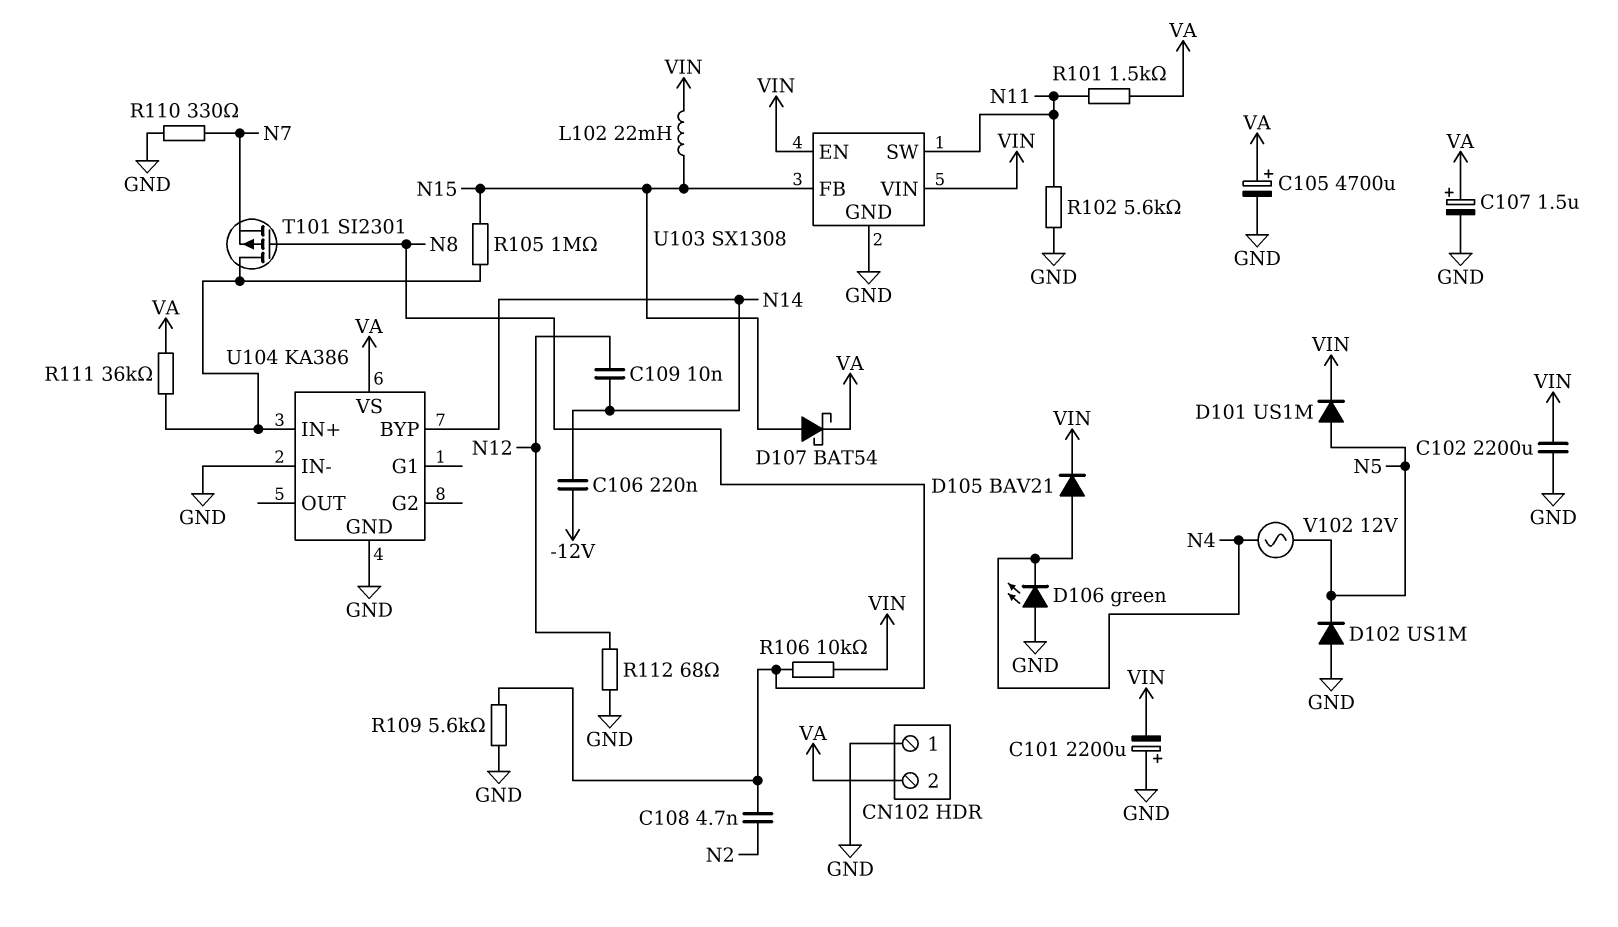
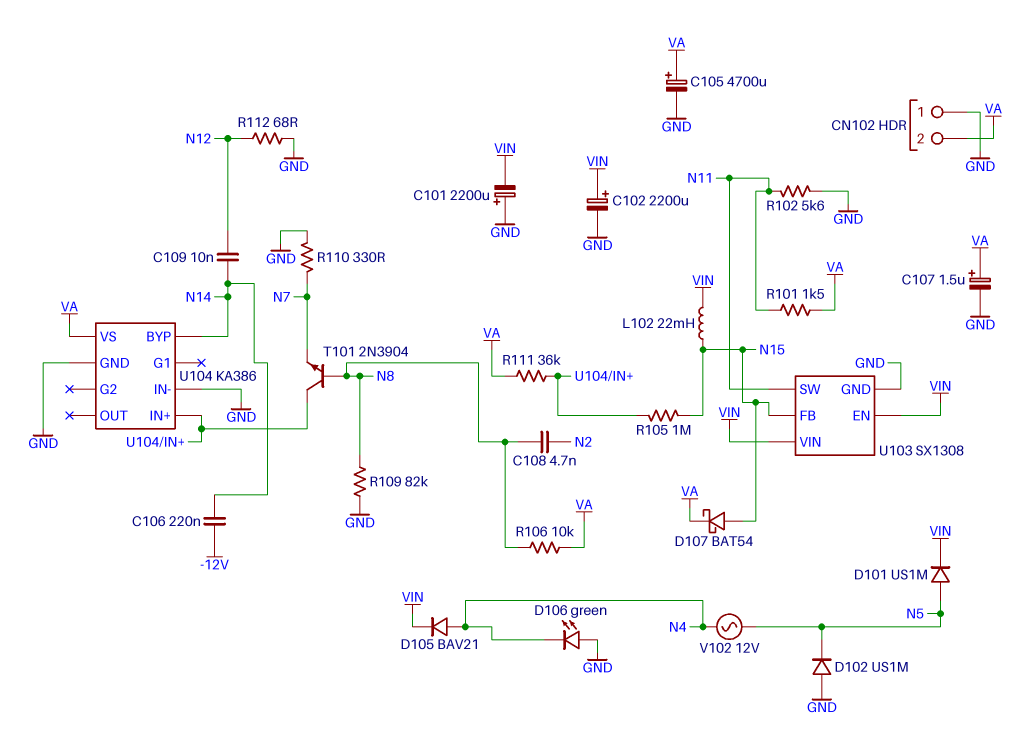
C102: 2200uF (GND, VIN) -> 2200uF (plus VIN, minus GND)
R106: 10k (N8, VIN) -> 10k (N8, VA)
R109: 5.6k (GND, N8) -> 82k (GND, N8)
T101: PMOS SI2301 (G N8, D U104/IN+, S N7) -> NPN 2N3904 (B N8, C U104/IN+, E N7)

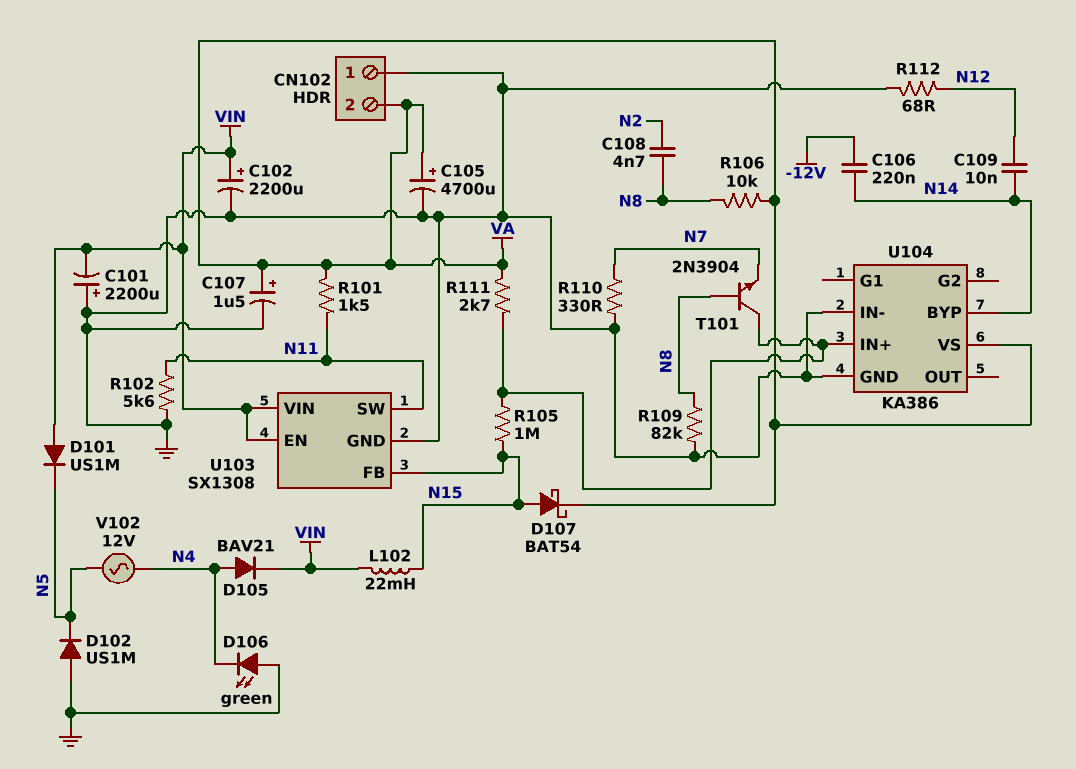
D101: diode US1M (A N5, K VIN) -> diode US1M (A VIN, K N5)
R111: 36k (U104/IN+, VA) -> 2.7k (U104/IN+, VA)

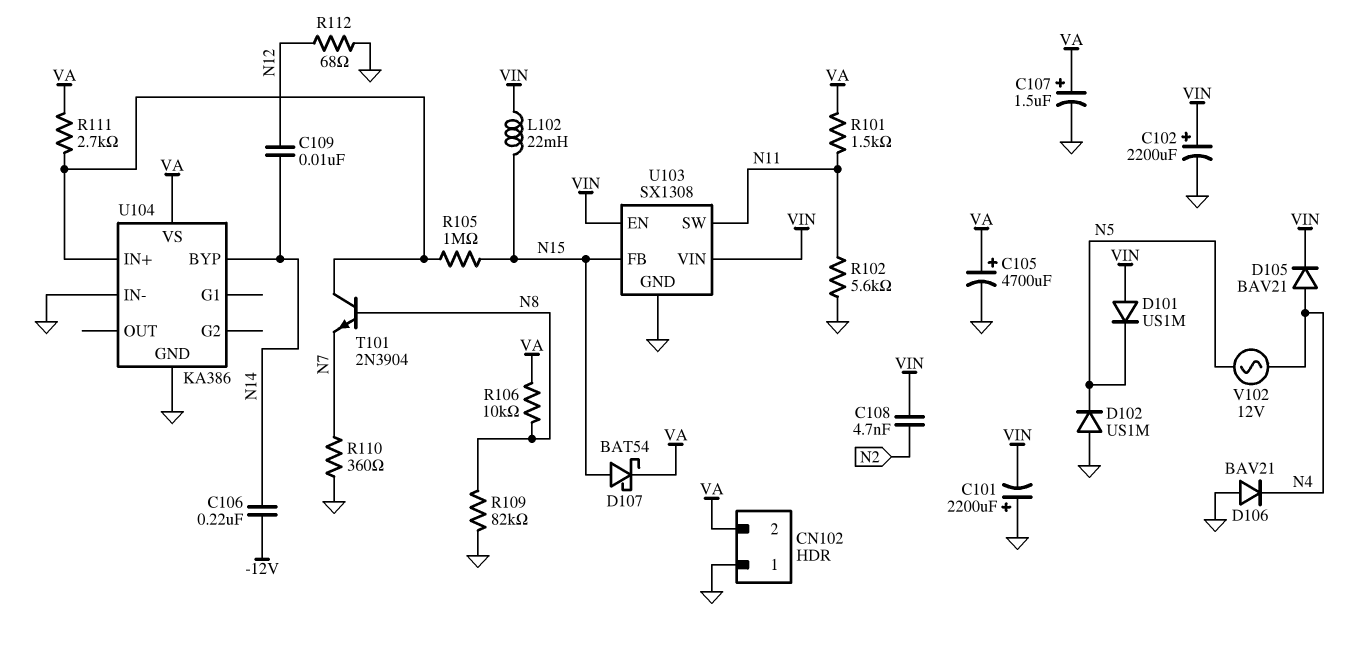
C108: 4.7nF (N2, N8) -> 4.7nF (N2, VIN)
D106: LED green (A GND, K N4) -> diode BAV21 (A GND, K N4)
R110: 330 (GND, N7) -> 360 (GND, N7)

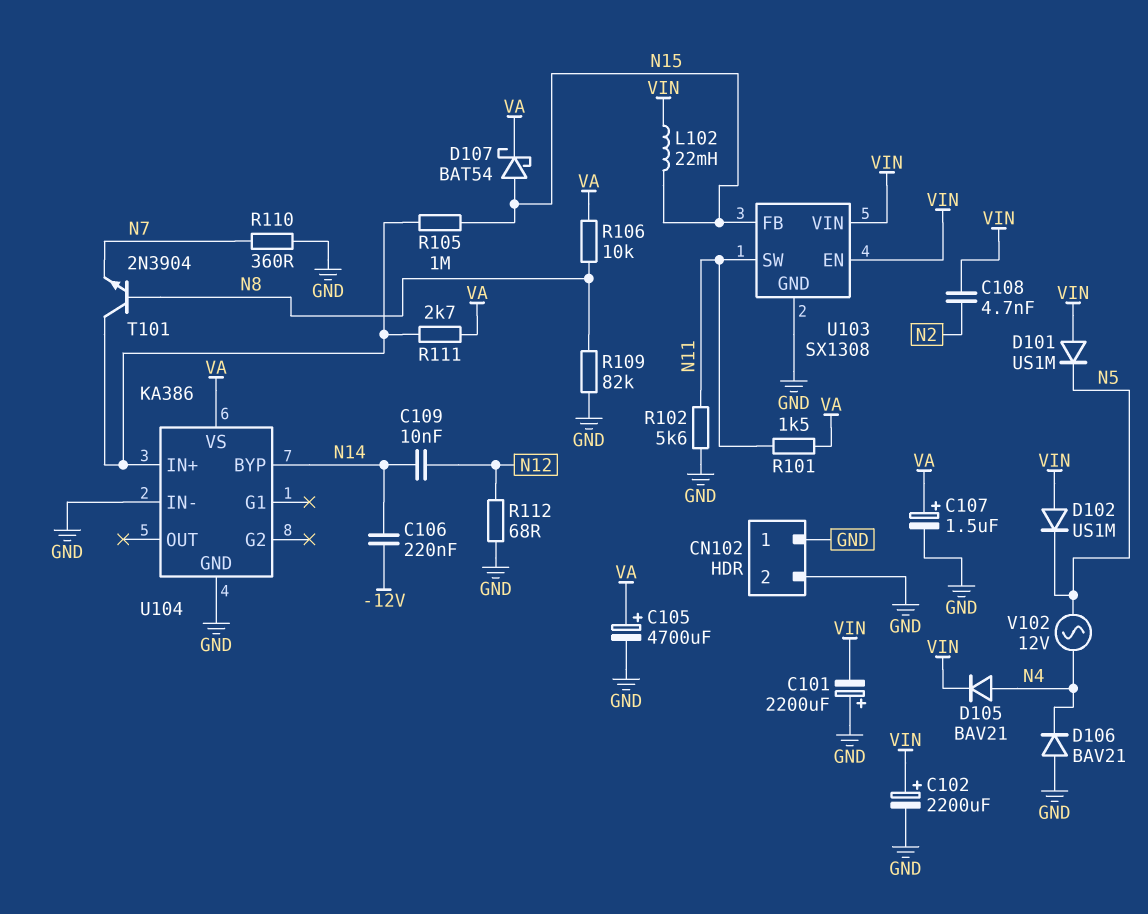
CN102 pin 2: VA -> GND
D102: diode US1M (A GND, K N5) -> diode US1M (A VIN, K N5)

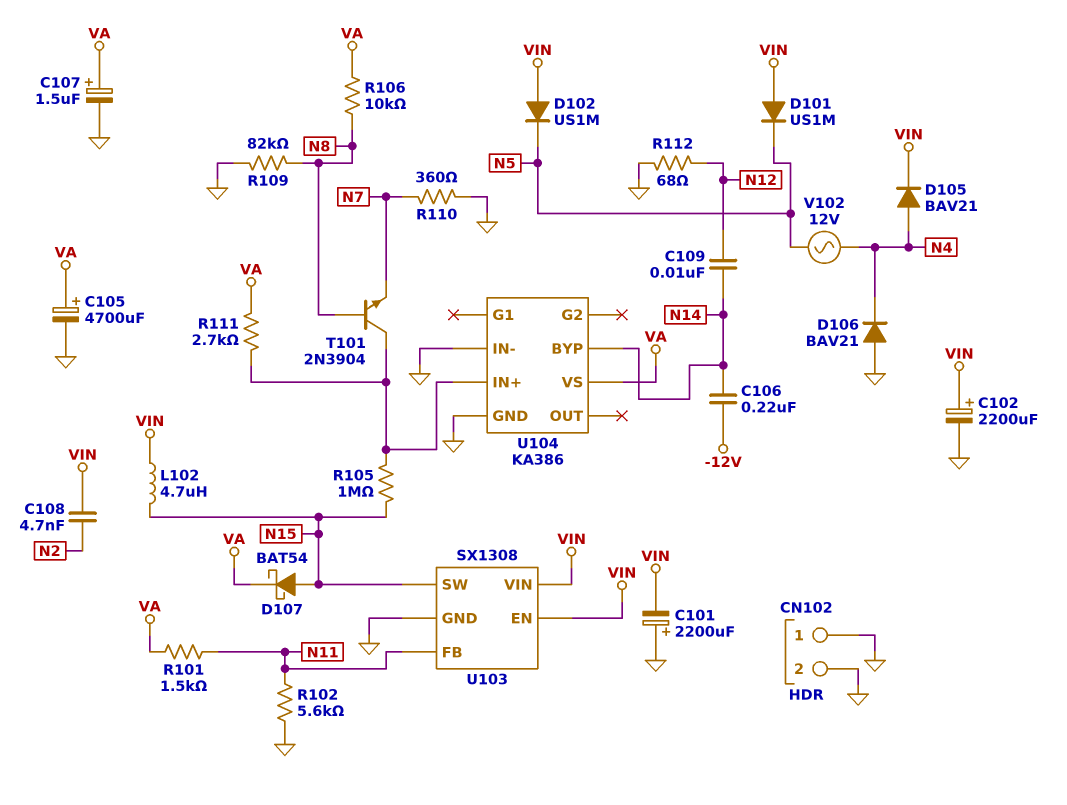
L102: 22mH (N15, VIN) -> 4.7uH (N15, VIN)
U103 pin FB: N15 -> N11
U103 pin SW: N11 -> N15

